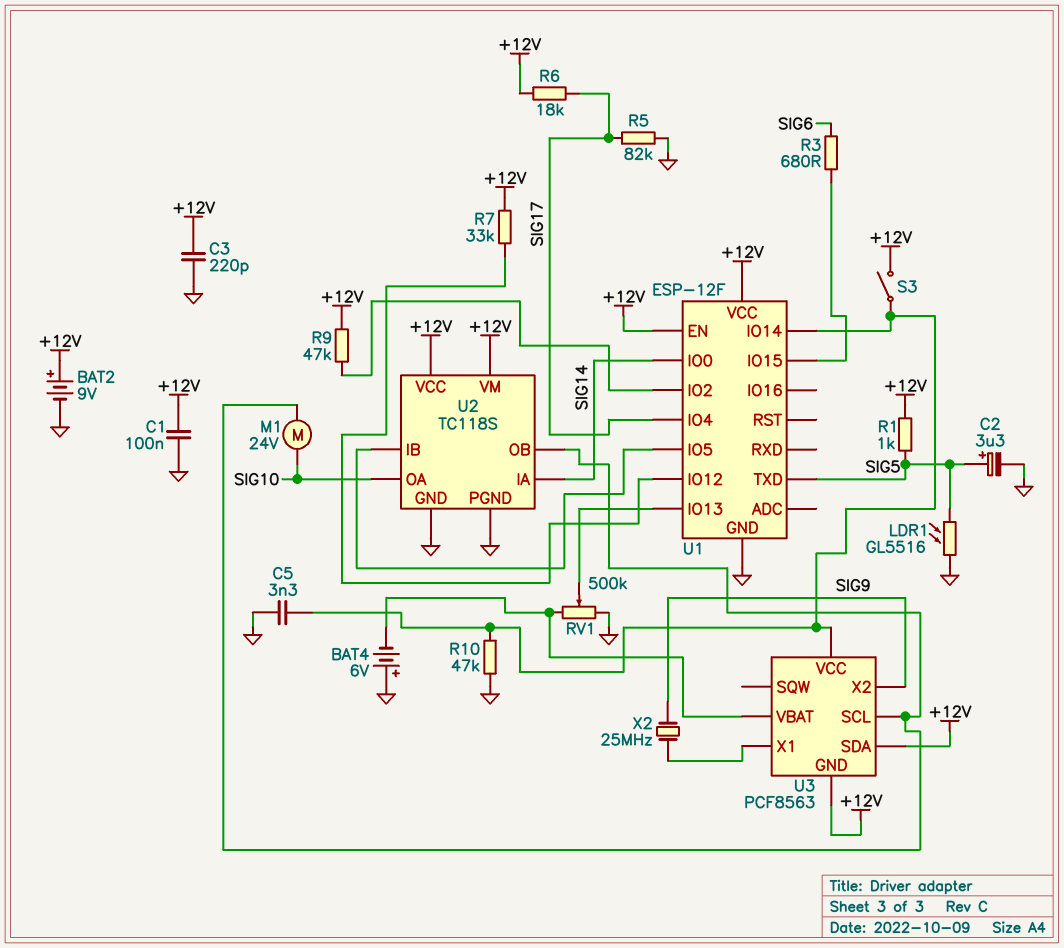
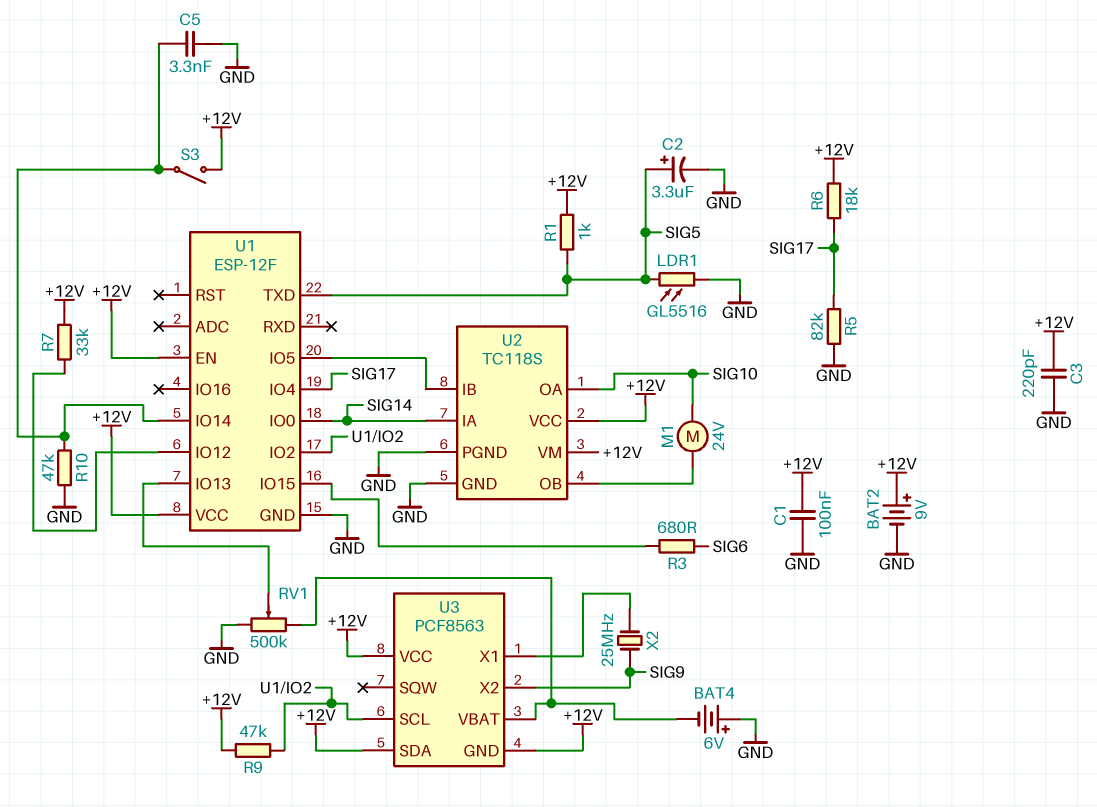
U3 pin SCL: U2/OB -> U1/IO2
U3 pin VCC: U1/IO14 -> +12V

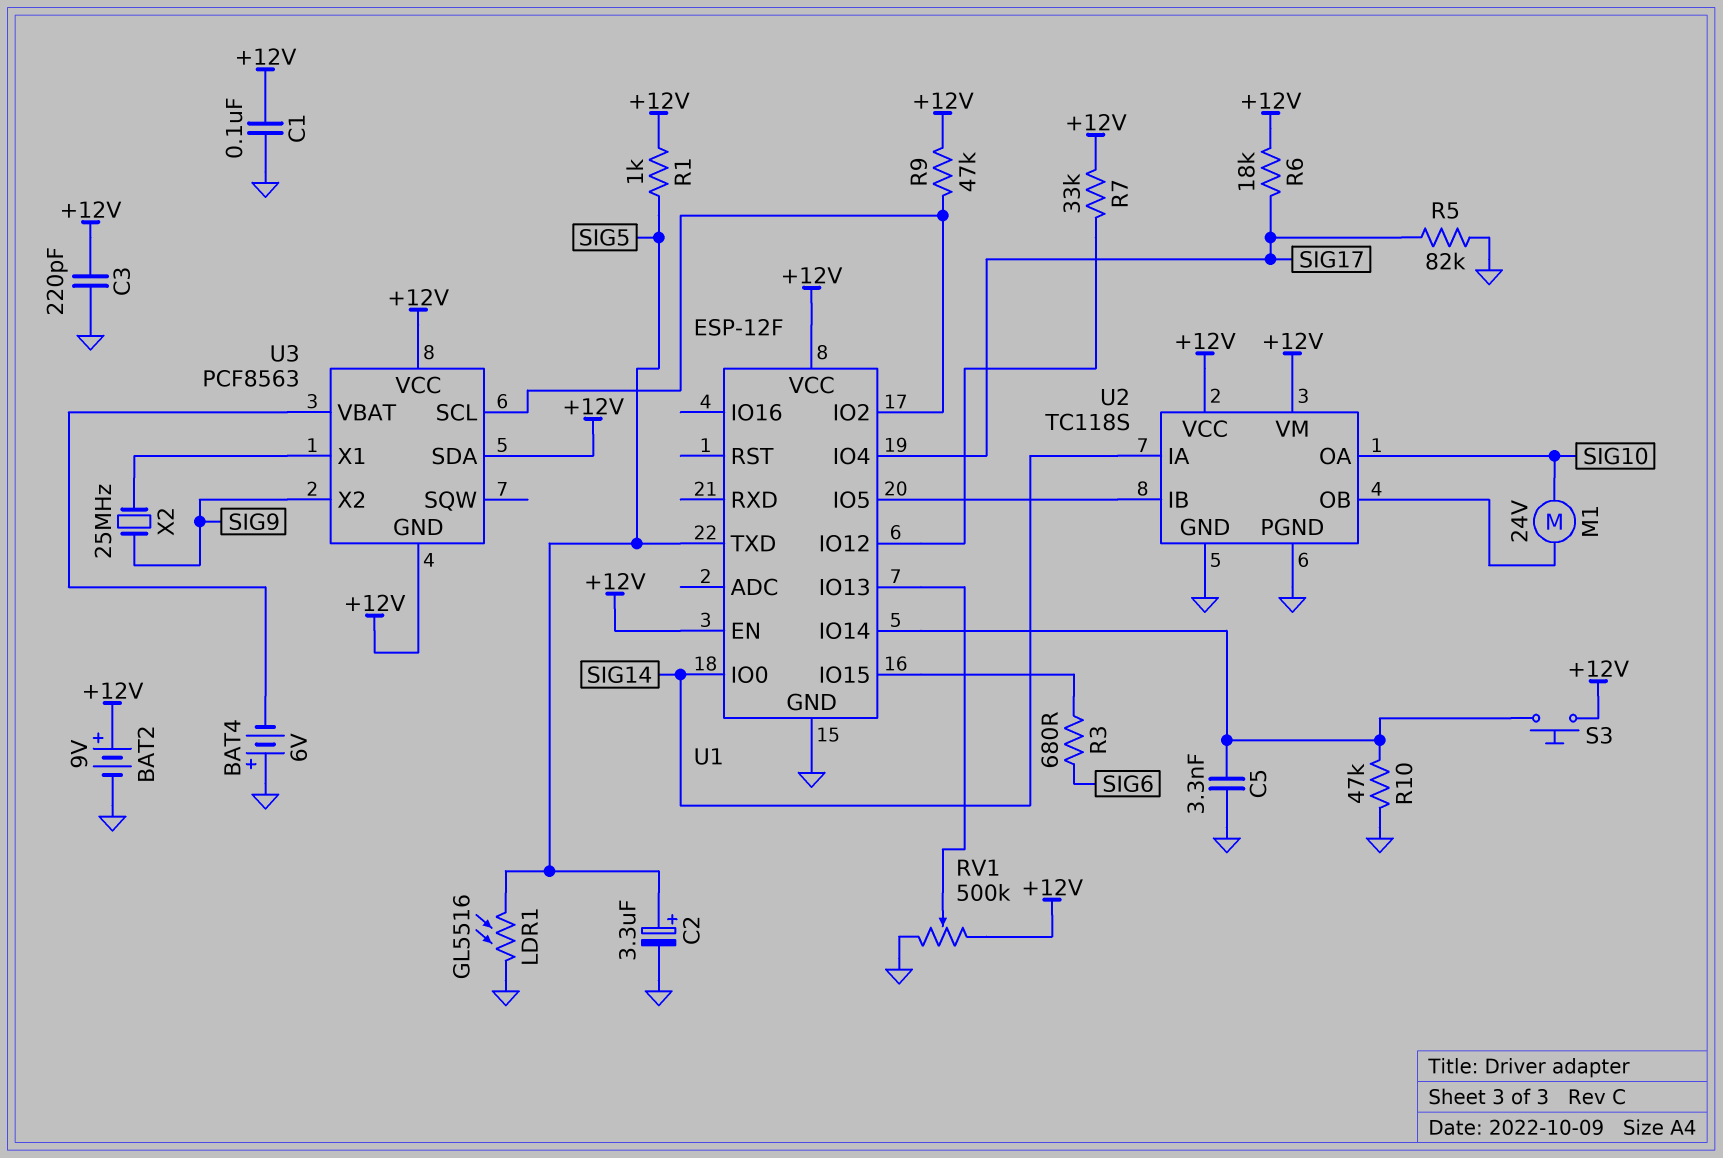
RV1: 500k (GND, U3/VBAT, wiper U1/IO13) -> 500k (+12V, GND, wiper U1/IO13)
S3: switch (+12V, U1/IO14) -> button (+12V, U1/IO14)

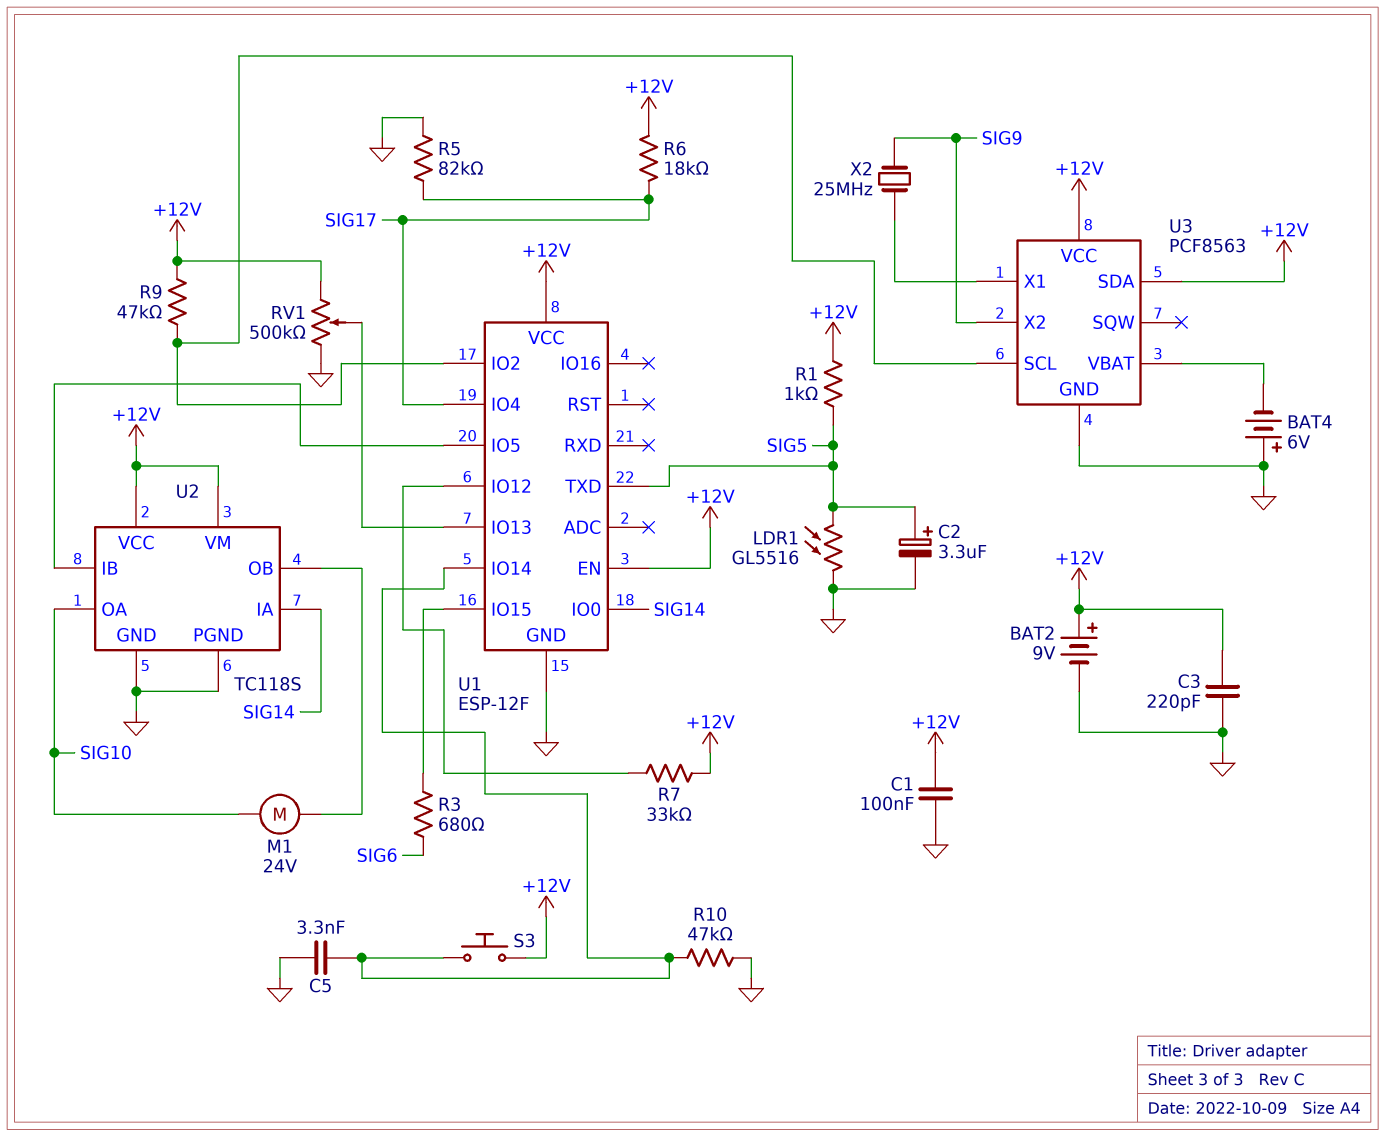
U3 pin GND: +12V -> GND

